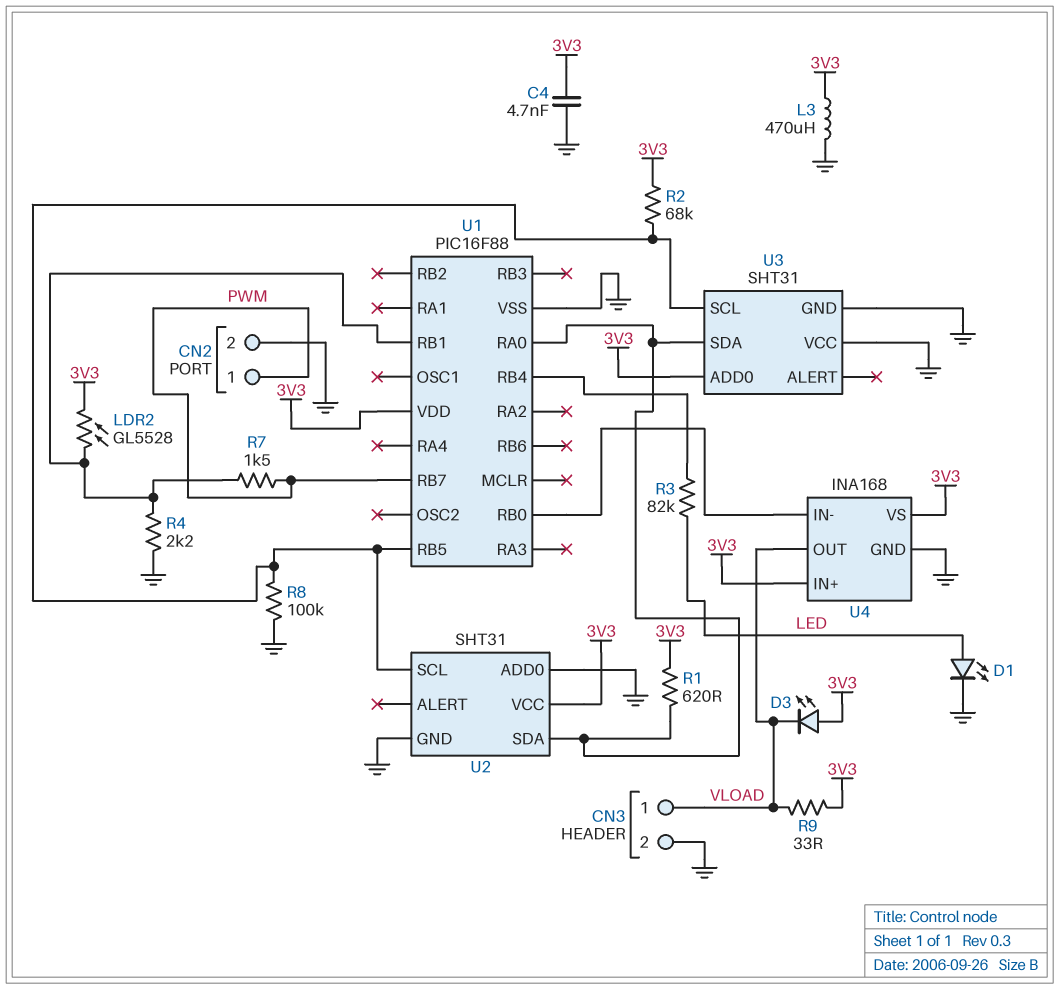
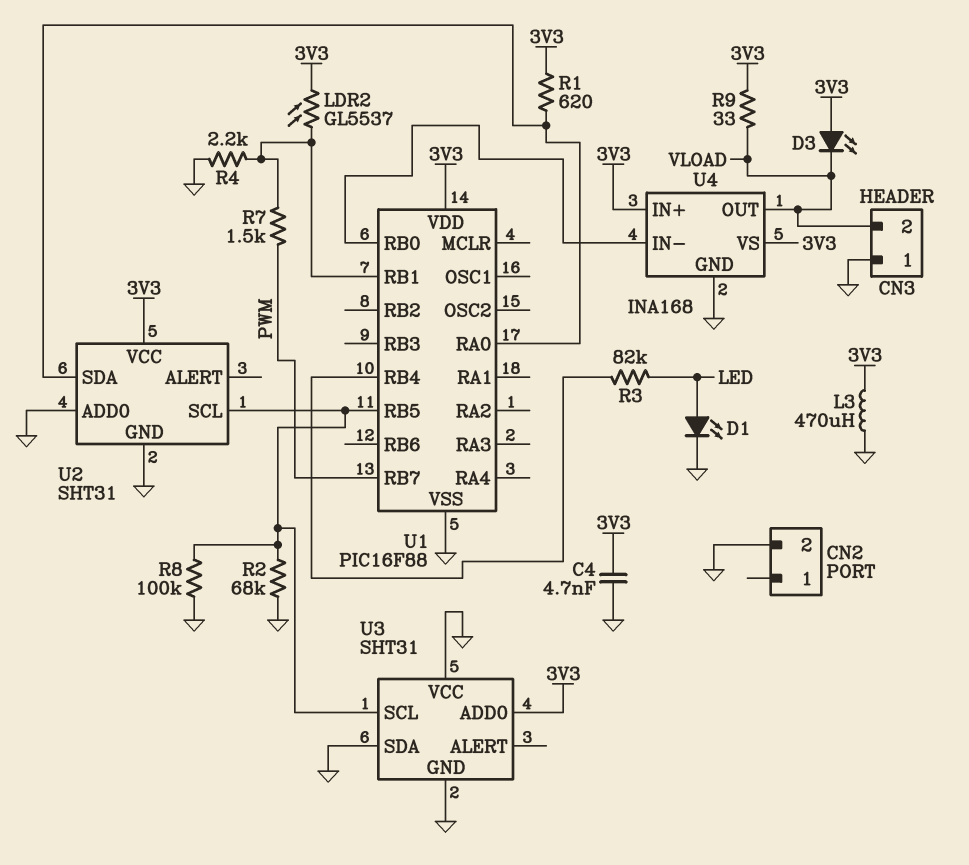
CN2 pin 1: PWM -> none
CN3 pin 1: VLOAD -> GND
CN3 pin 2: GND -> VLOAD
LDR2: GL5528 (3V3, U1/RB1) -> GL5537 (3V3, U1/RB1)
R2: 68k (3V3, U1/RB5) -> 68k (GND, U1/RB5)
U3 pin SDA: U1/RA0 -> GND

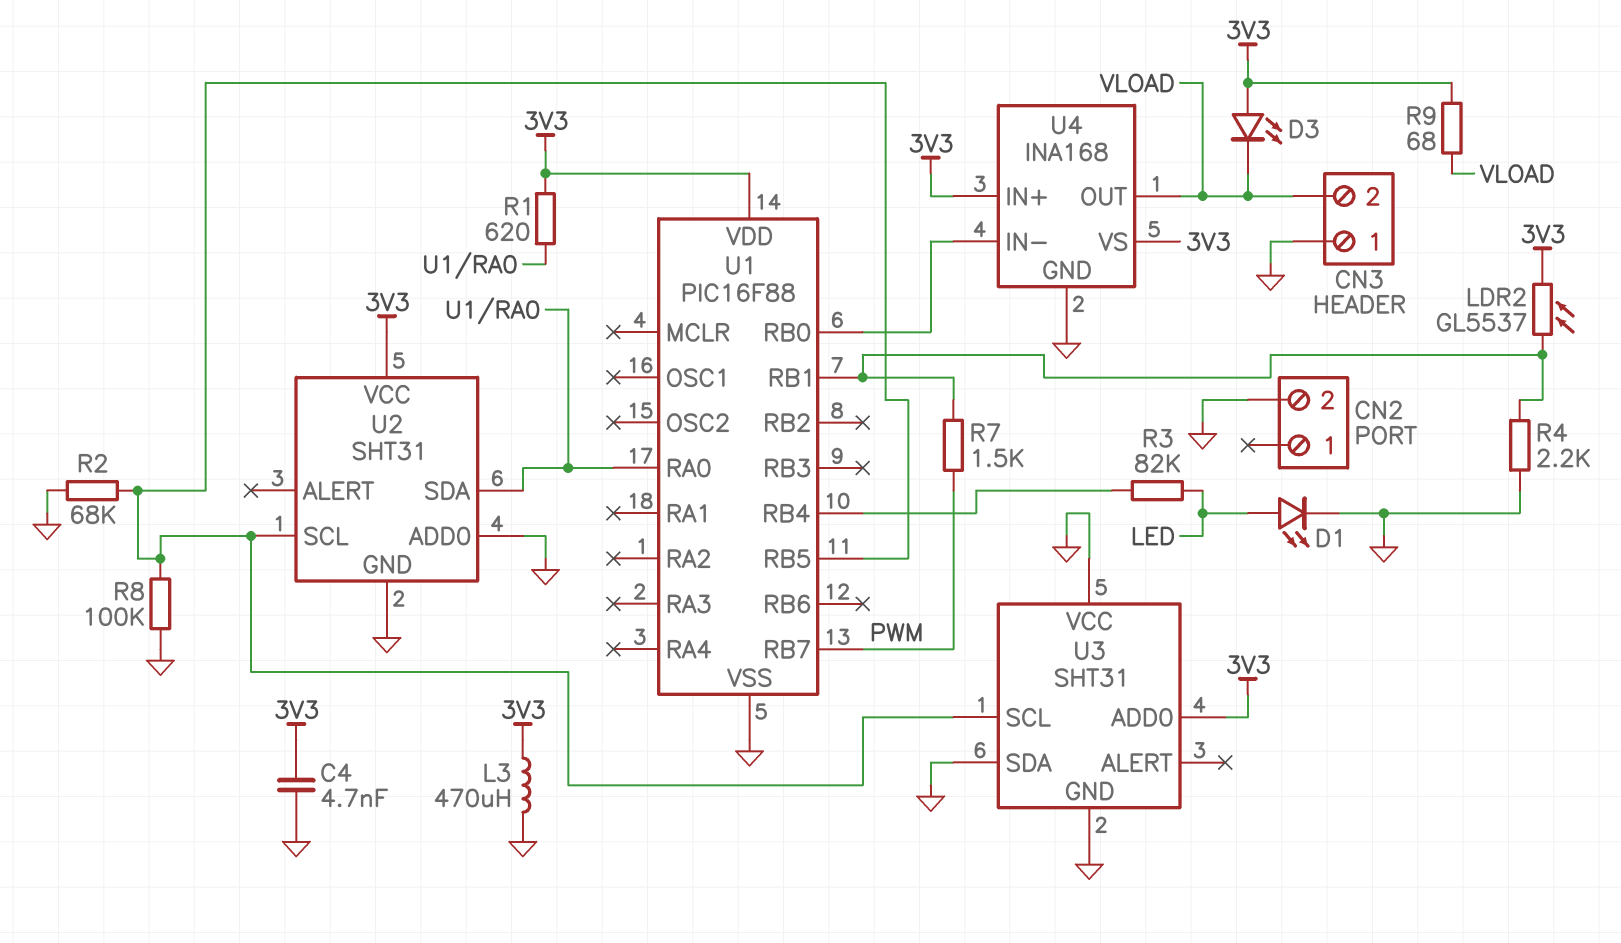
R9: 33 (3V3, VLOAD) -> 68 (3V3, VLOAD)

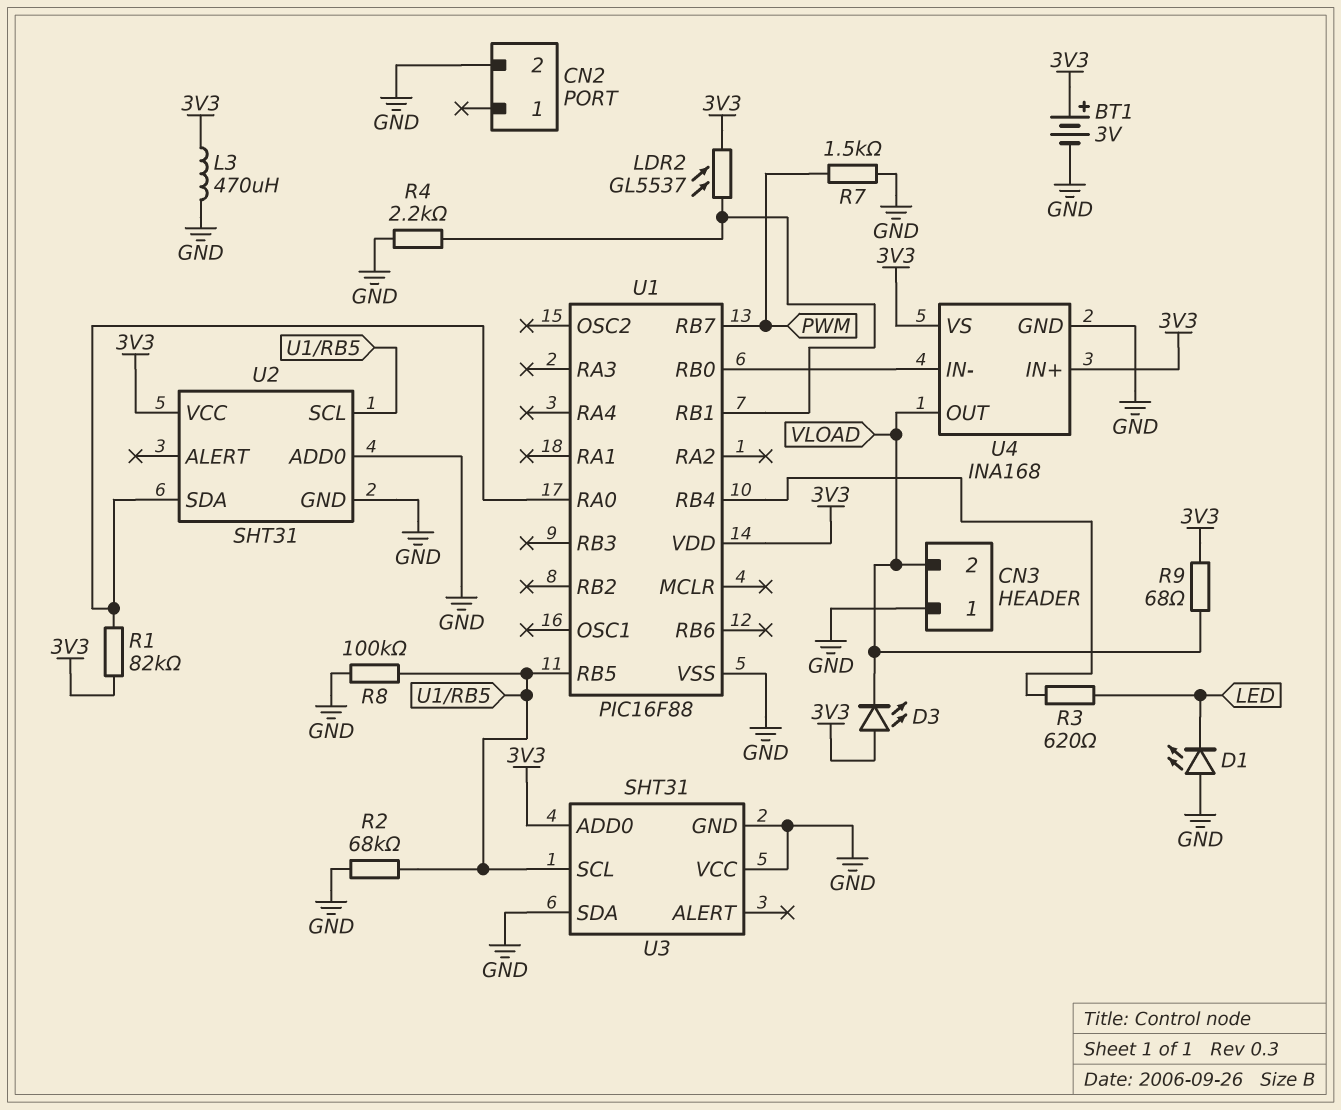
BT1: none -> 3V (plus 3V3, minus GND)
C4: 4.7nF (3V3, GND) -> none
D1: LED (A LED, K GND) -> LED (A GND, K LED)
R1: 620 (3V3, U1/RA0) -> 82k (3V3, U1/RA0)
R3: 82k (LED, U1/RB4) -> 620 (LED, U1/RB4)
R7: 1.5k (PWM, U1/RB1) -> 1.5k (GND, PWM)

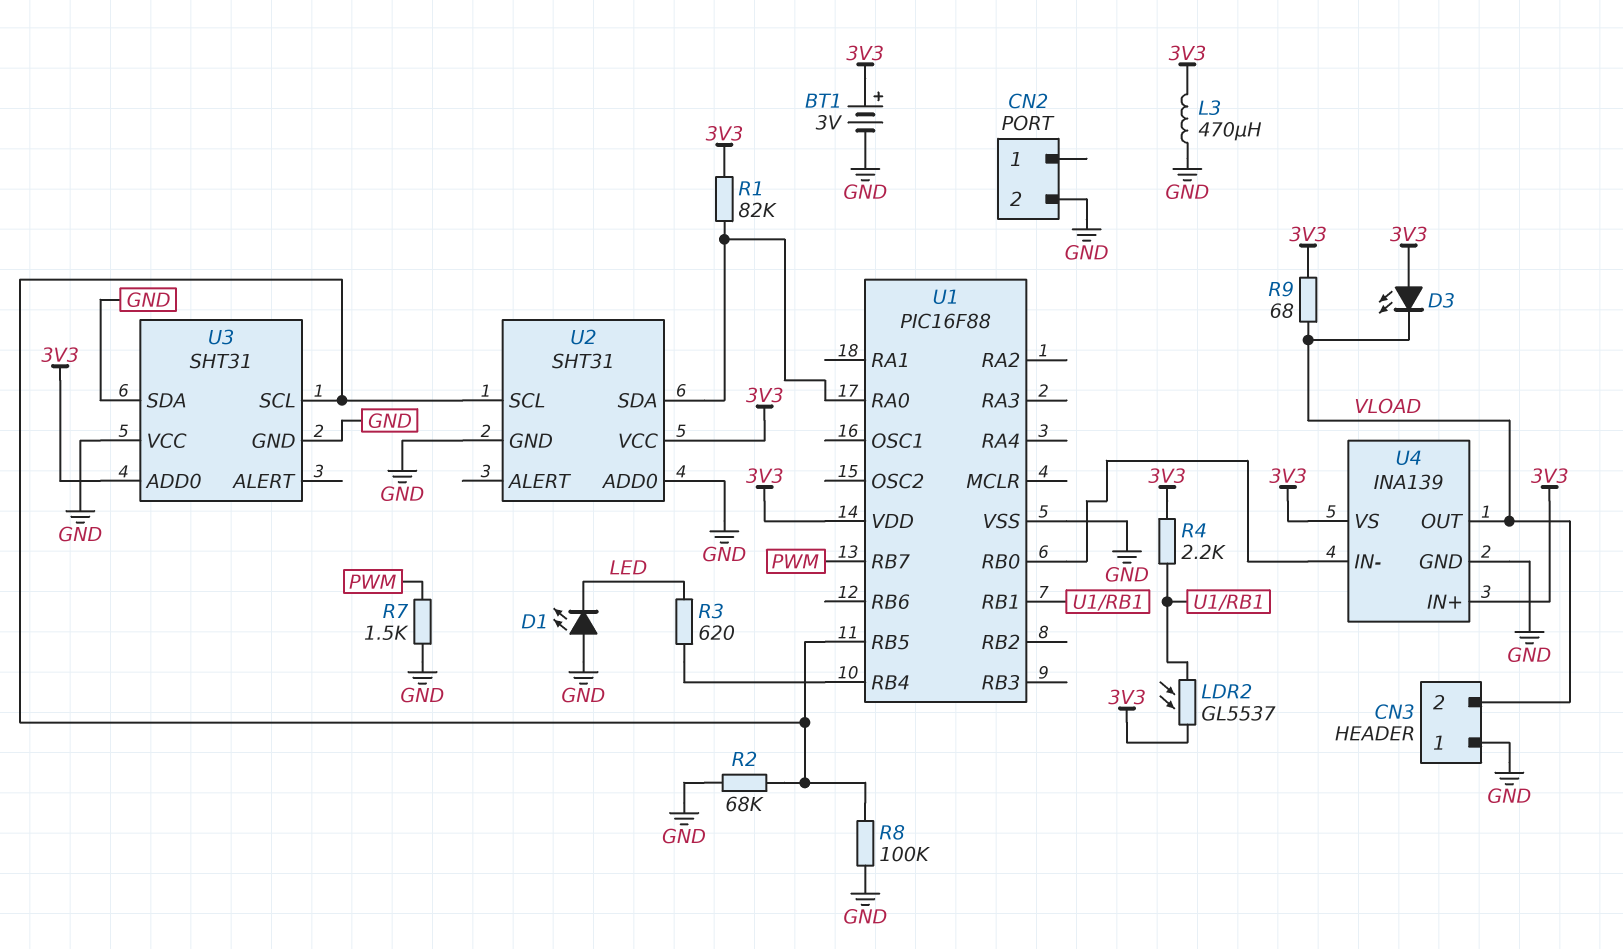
R4: 2.2k (GND, U1/RB1) -> 2.2k (3V3, U1/RB1)
U4: INA168 -> INA139

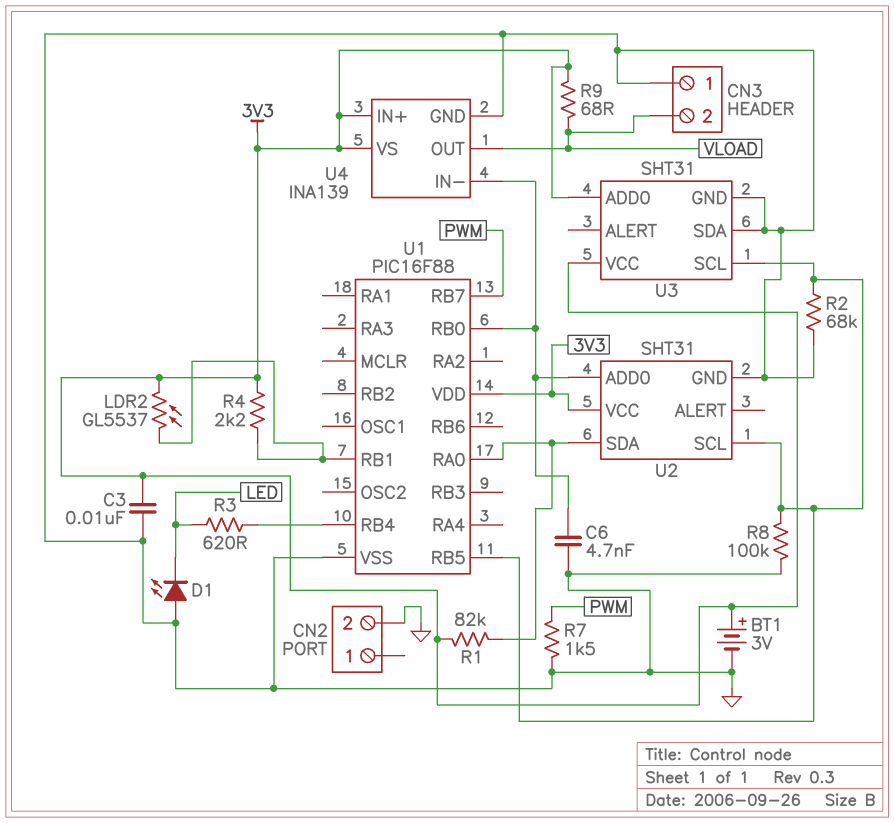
C3: none -> 10nF (3V3, GND)
C6: none -> 4.7nF (GND, U1/RB0)
D3: LED (A 3V3, K VLOAD) -> none
L3: 470uH (3V3, GND) -> none
U2 pin ADD0: GND -> U1/RB0
U3 pin VCC: GND -> 3V3

